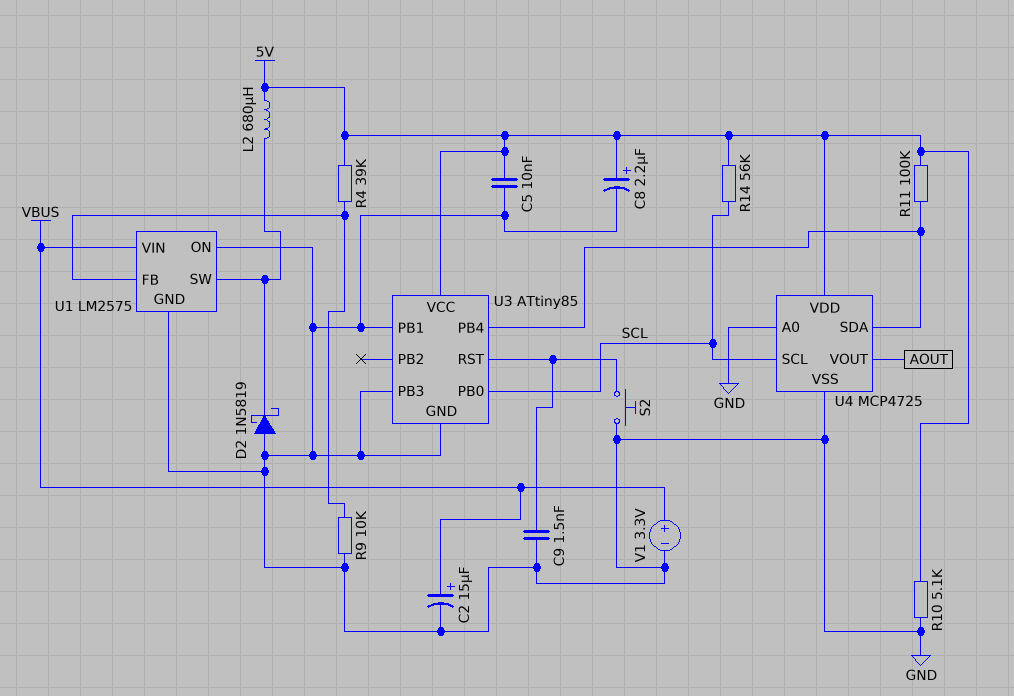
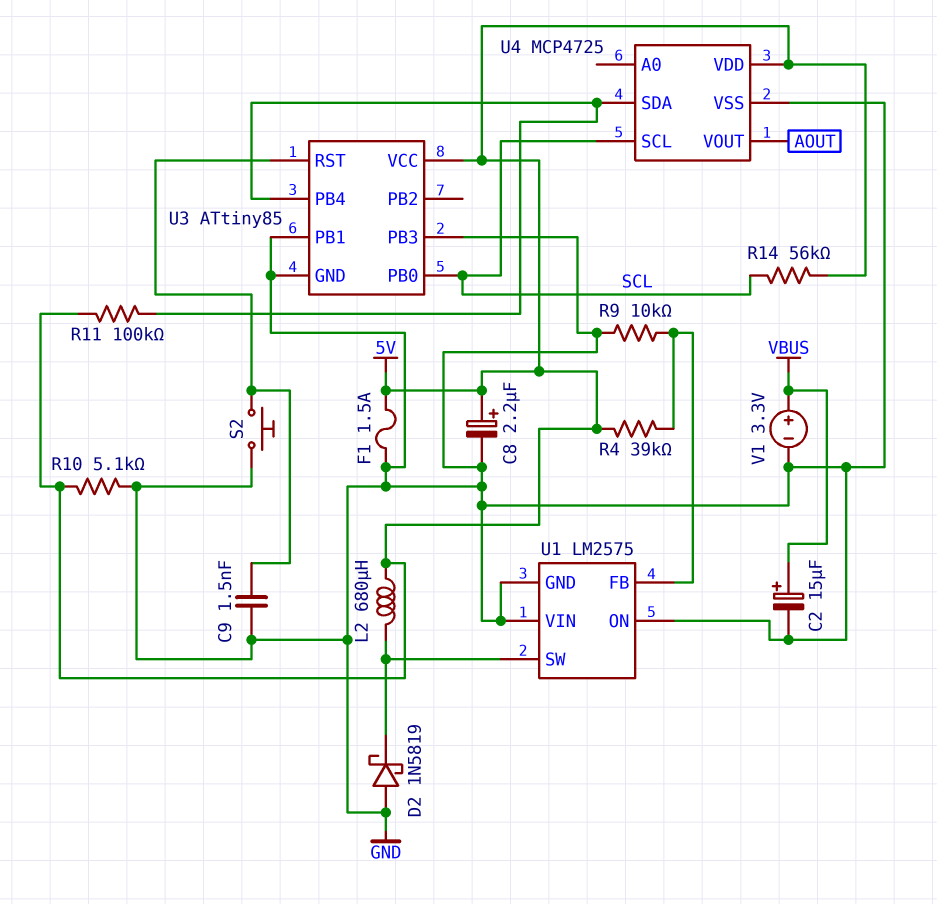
C5: 10nF (5V, GND) -> none
F1: none -> 1.5A (5V, GND)
U1 pin VIN: VBUS -> GND
U4 pin A0: GND -> none

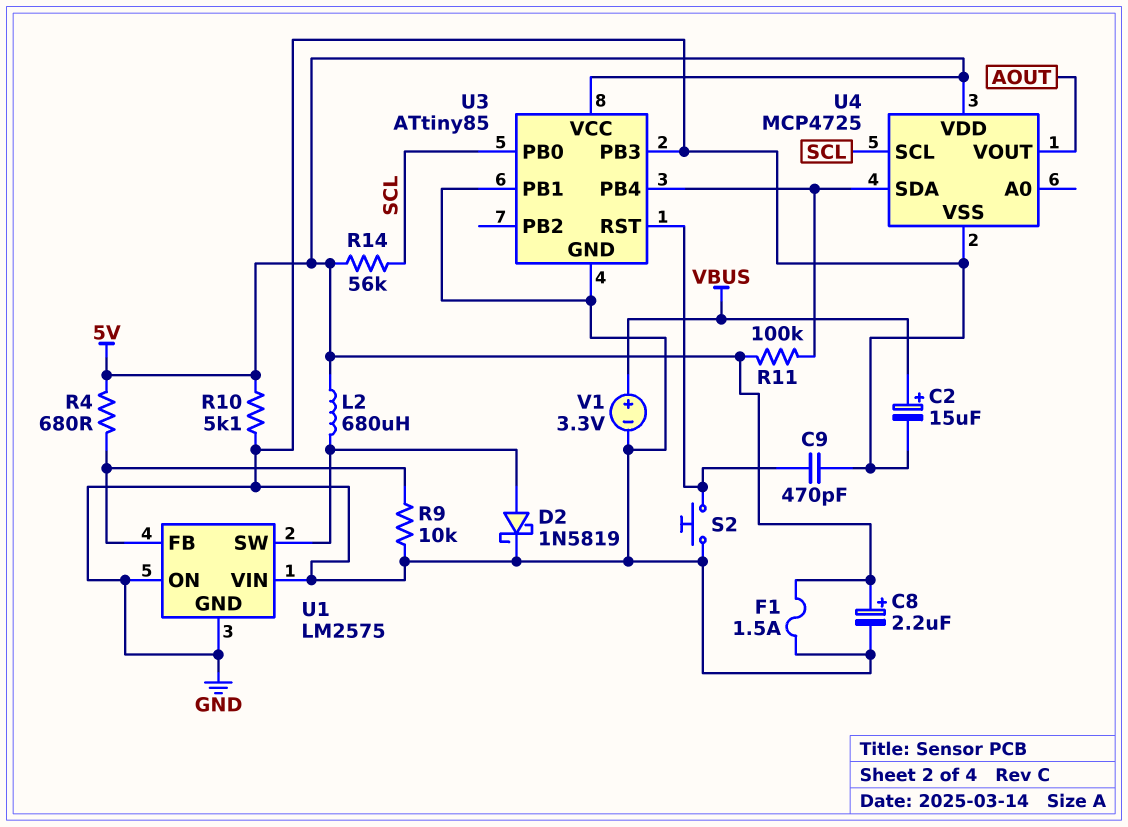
C9: 1.5nF (GND, U3/RST) -> 470pF (GND, U3/RST)
D2: schottky 1N5819 (A GND, K U1/SW) -> schottky 1N5819 (A U1/SW, K GND)
R4: 39k (5V, U1/FB) -> 680 (5V, U1/FB)

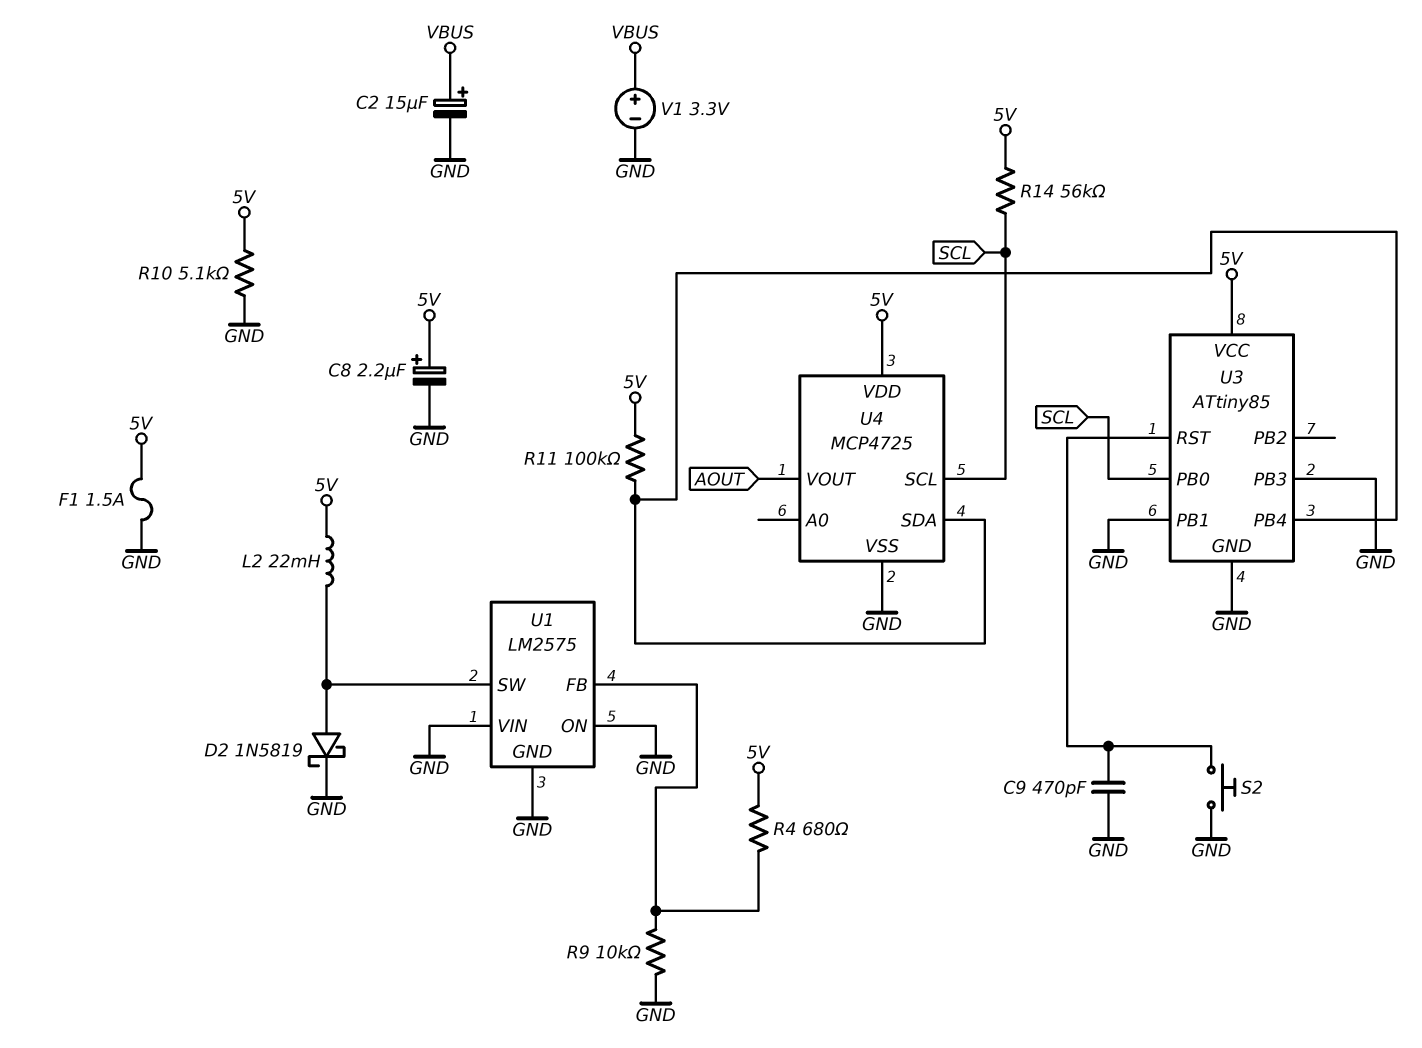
L2: 680uH (5V, U1/SW) -> 22mH (5V, U1/SW)

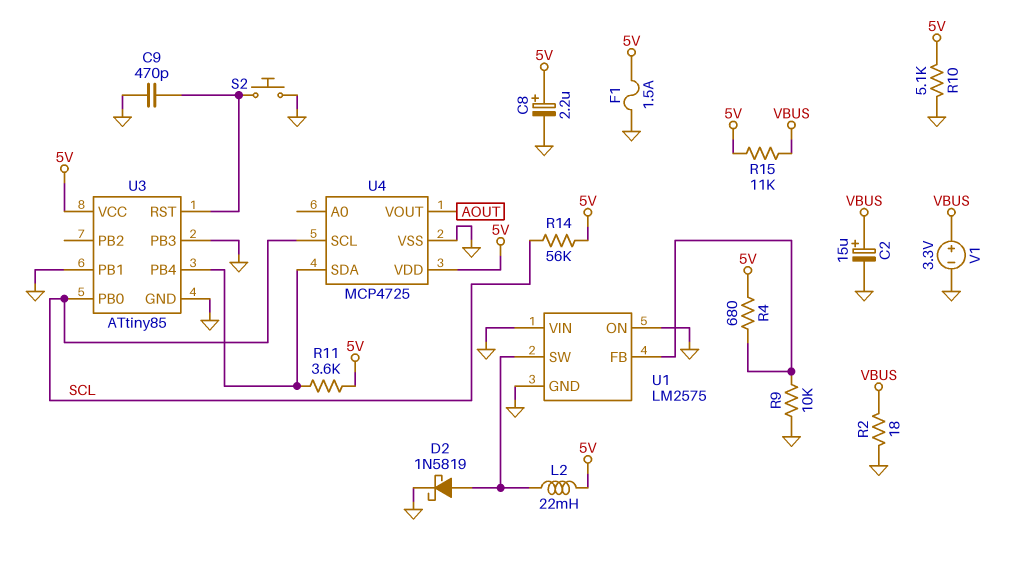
R2: none -> 18 (GND, VBUS)
R11: 100k (5V, U3/PB4) -> 3.6k (5V, U3/PB4)
R15: none -> 11k (5V, VBUS)

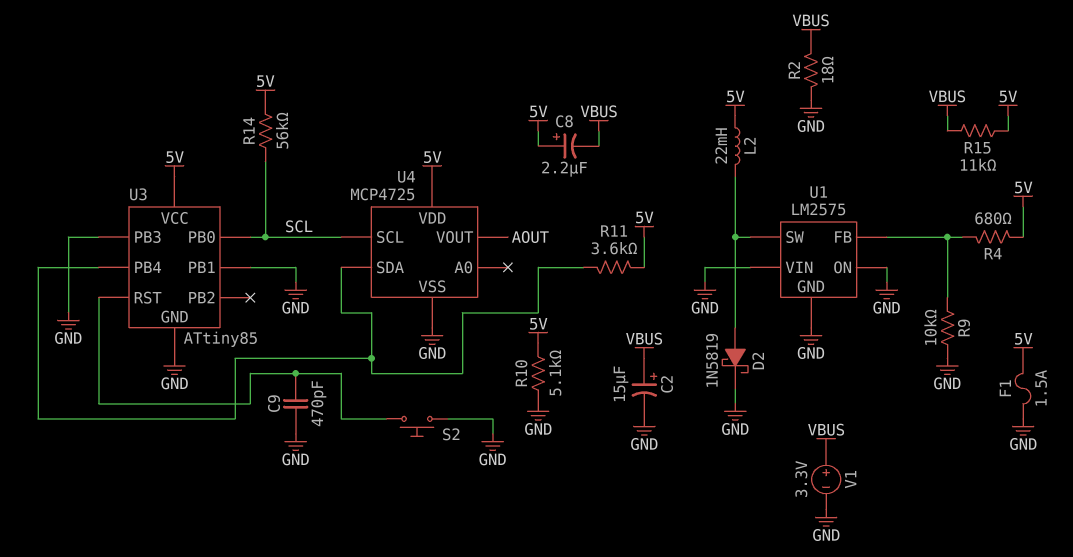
C8: 2.2uF (plus 5V, minus GND) -> 2.2uF (plus 5V, minus VBUS)

